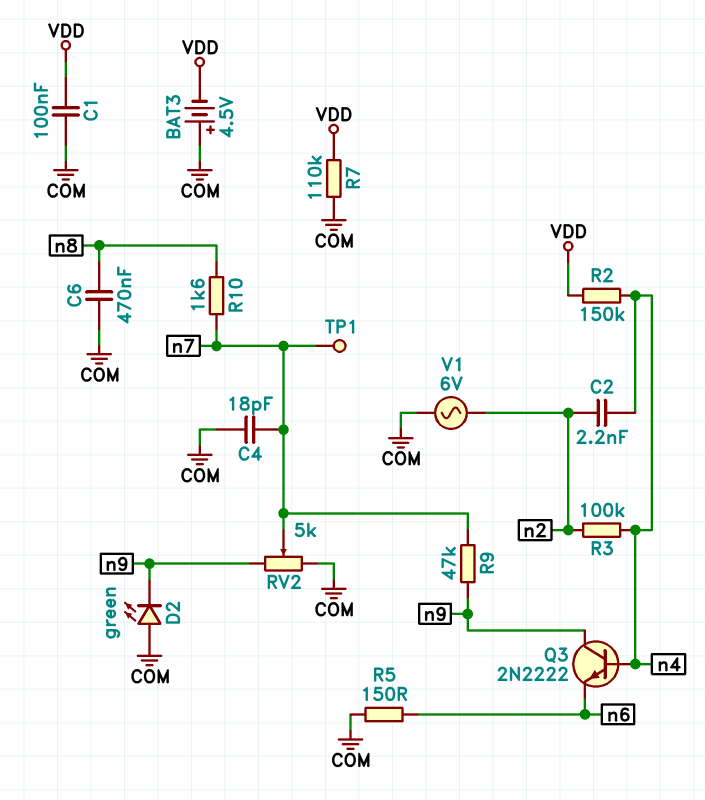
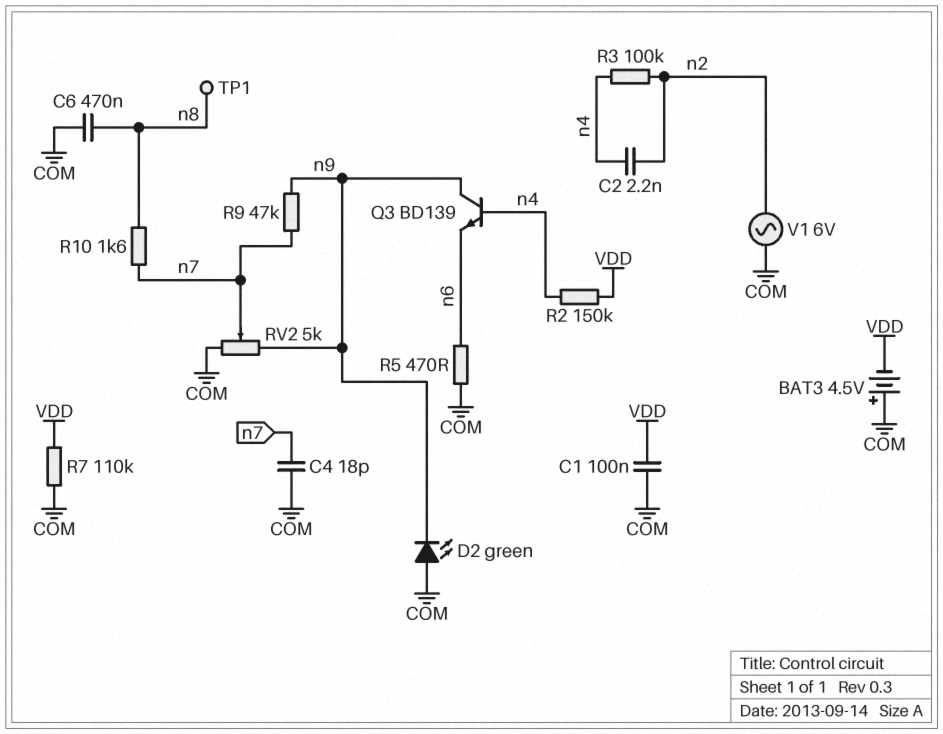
Q3: NPN 2N2222 (B n4, C n9, E n6) -> NPN BD139 (B n4, C n9, E n6)
R5: 150 (COM, n6) -> 470 (COM, n6)
TP1: test point (n7) -> test point (n8)

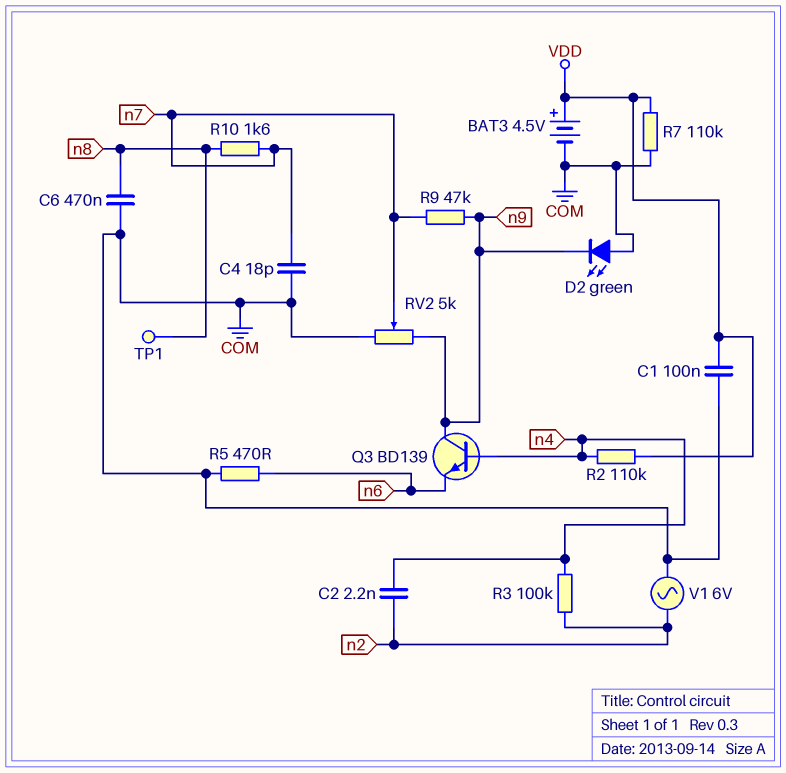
BAT3: 4.5V (plus COM, minus VDD) -> 4.5V (plus VDD, minus COM)
R2: 150k (VDD, n4) -> 110k (VDD, n4)

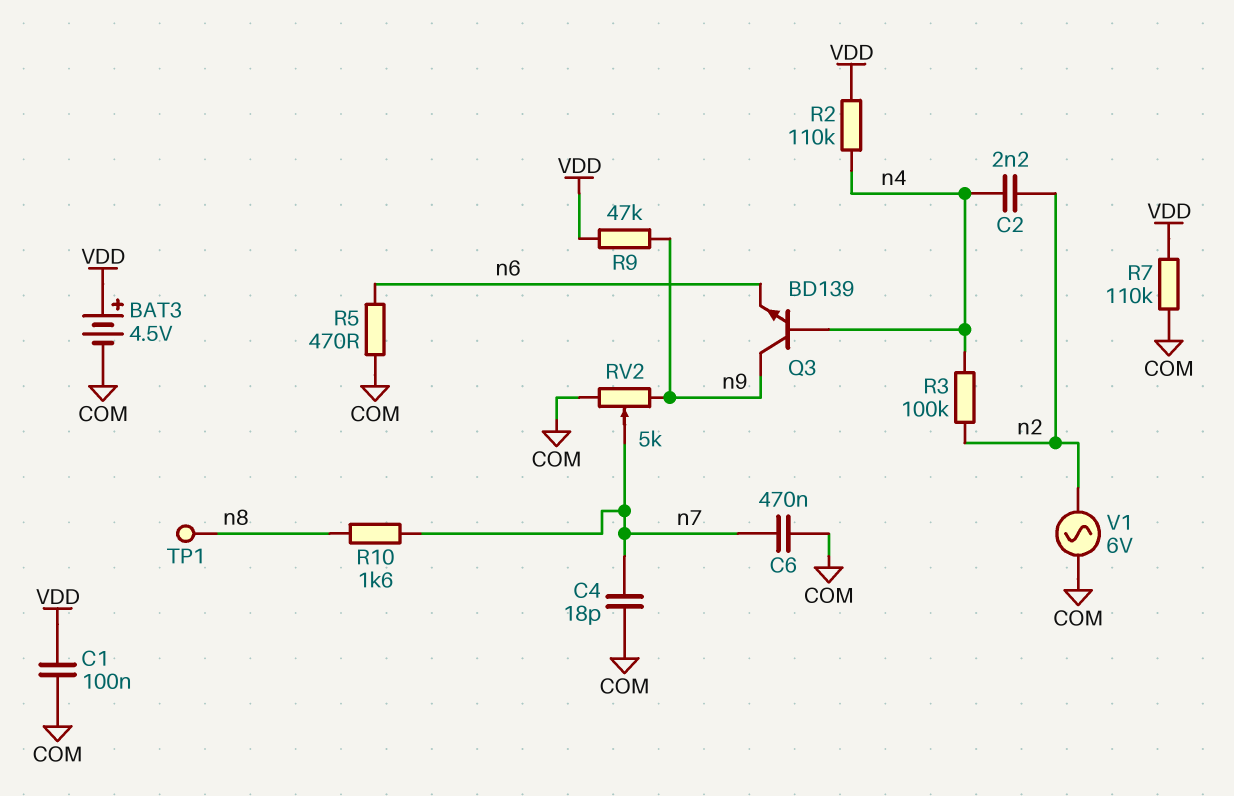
C6: 470nF (COM, n8) -> 470nF (COM, n7)
D2: LED green (A COM, K n9) -> none
R9: 47k (n7, n9) -> 47k (VDD, n9)

